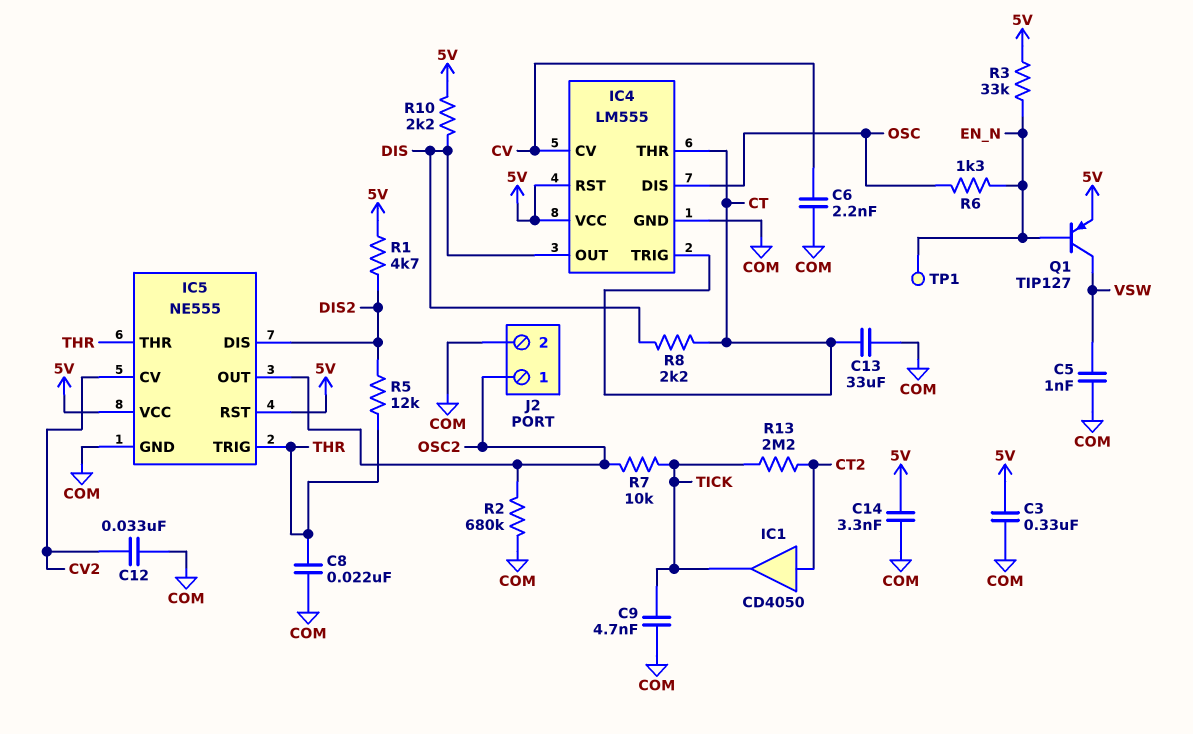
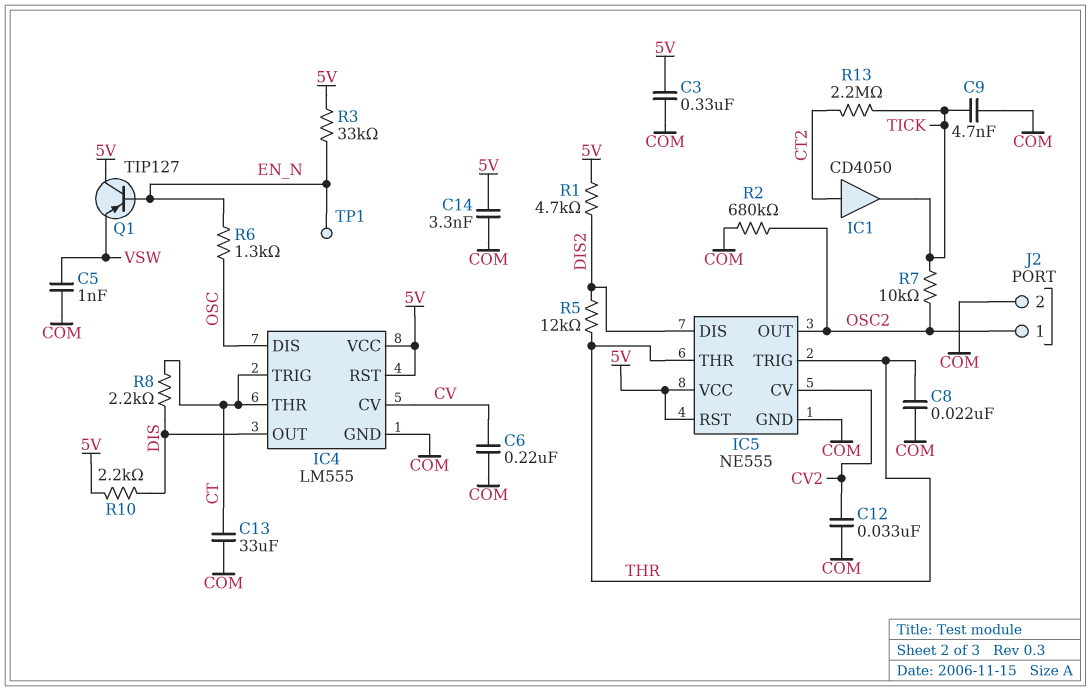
C6: 2.2nF (COM, CV) -> 220nF (COM, CV)
Q1: PNP TIP127 (B EN_N, C VSW, E 5V) -> PNP TIP127 (B EN_N, C 5V, E VSW)

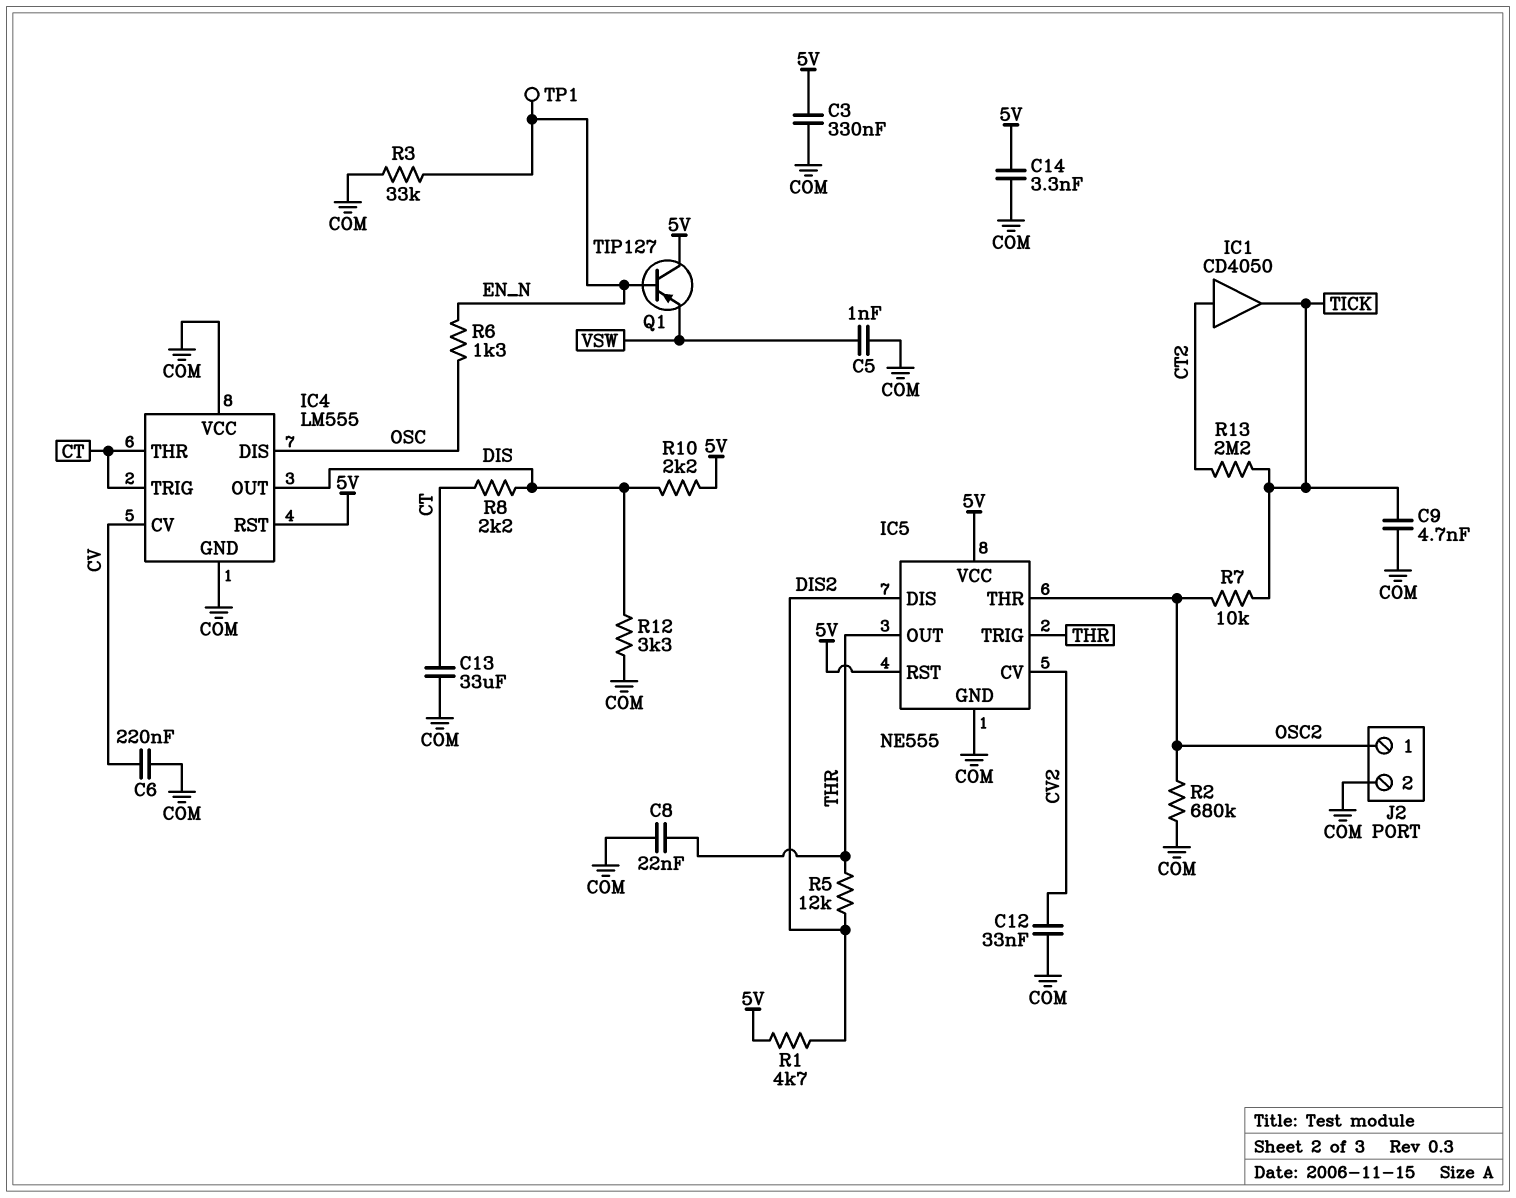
IC4 pin VCC: 5V -> COM
IC5 pin OUT: OSC2 -> THR
IC5 pin THR: THR -> OSC2
R3: 33k (5V, EN_N) -> 33k (COM, EN_N)
R12: none -> 3.3k (COM, DIS)

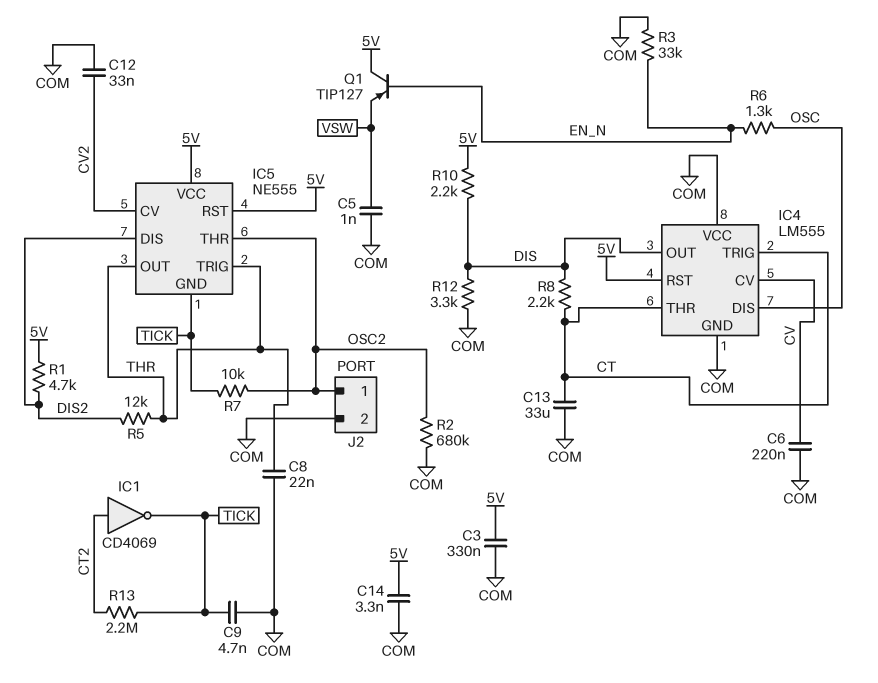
IC1: buffer CD4050 (in CT2, out TICK) -> NOT CD4069 (in CT2, out TICK)
IC5 pin GND: COM -> TICK
TP1: test point (EN_N) -> none

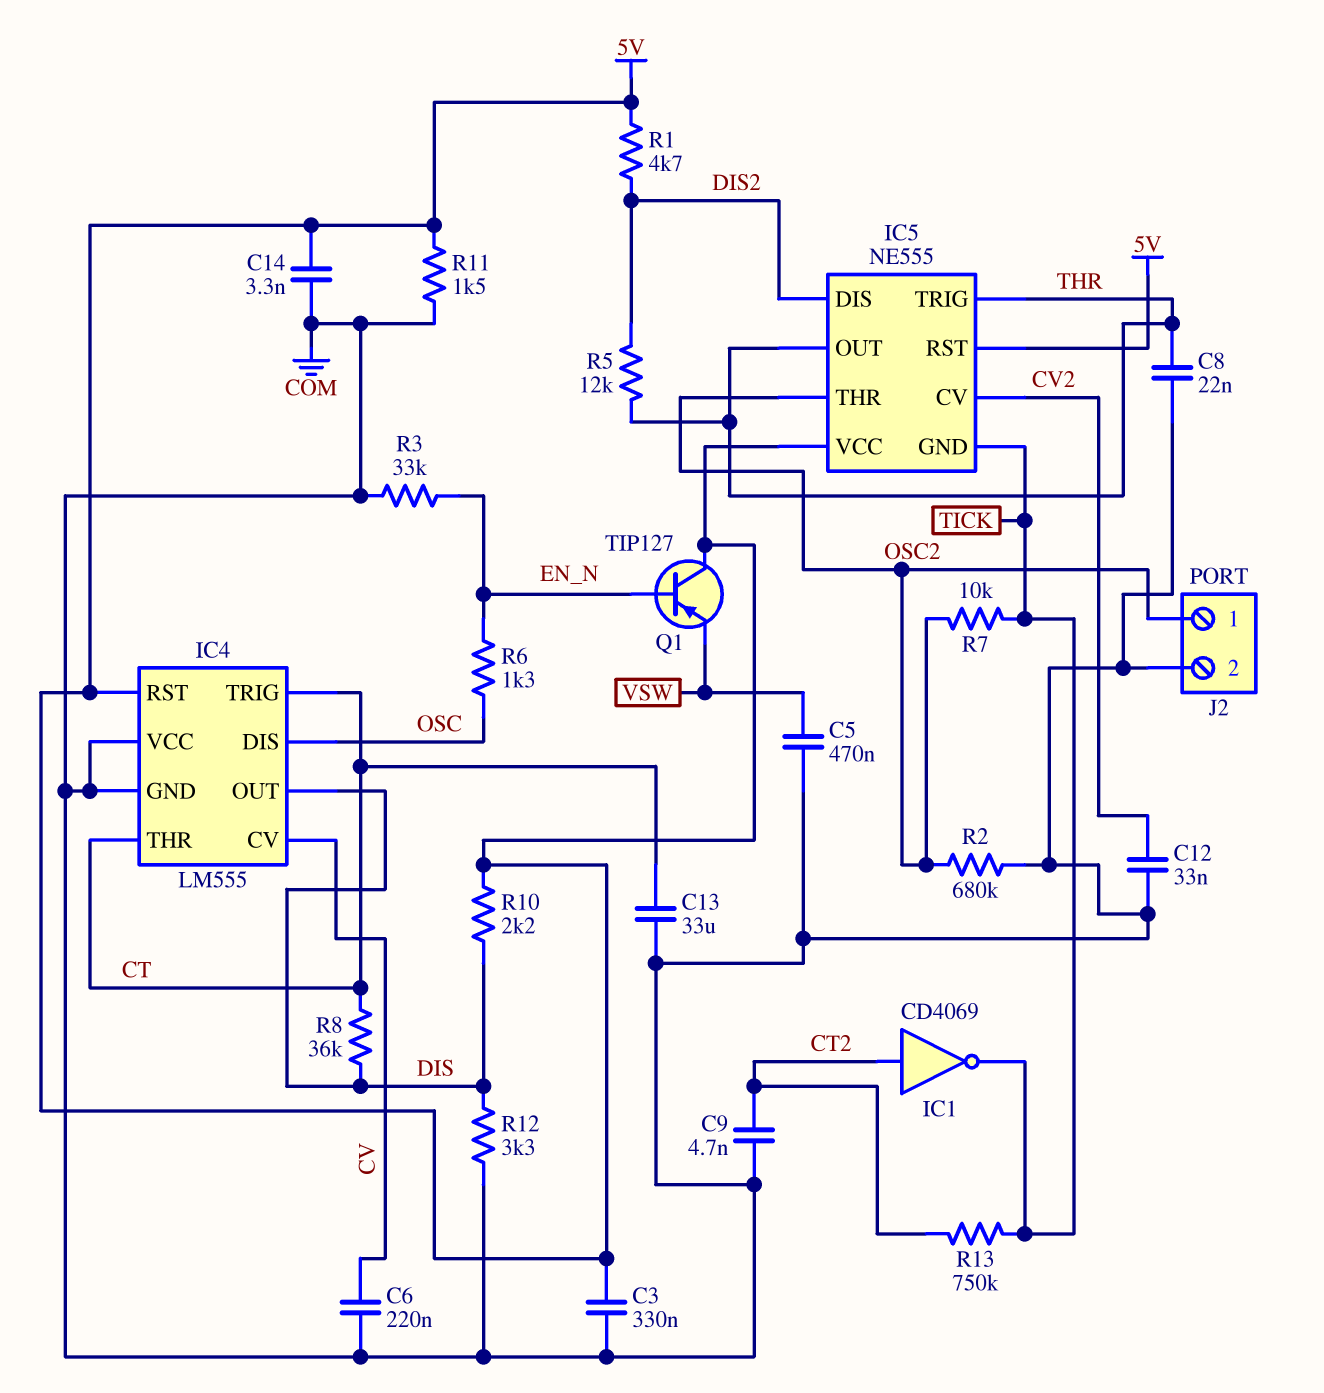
C5: 1nF (COM, VSW) -> 470nF (COM, VSW)
C9: 4.7nF (COM, TICK) -> 4.7nF (COM, CT2)
R8: 2.2k (CT, DIS) -> 36k (CT, DIS)
R11: none -> 1.5k (5V, COM)
R13: 2.2M (CT2, TICK) -> 750k (CT2, TICK)

